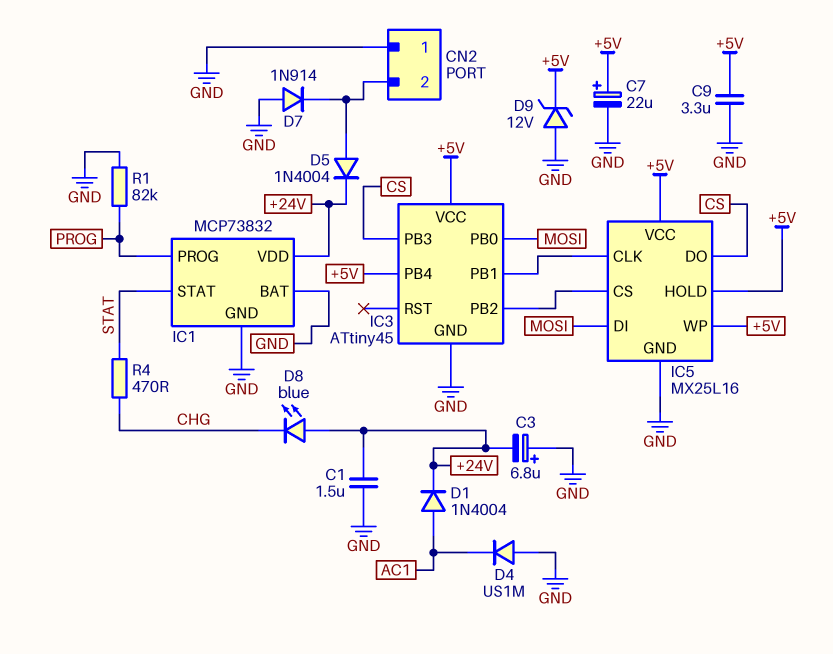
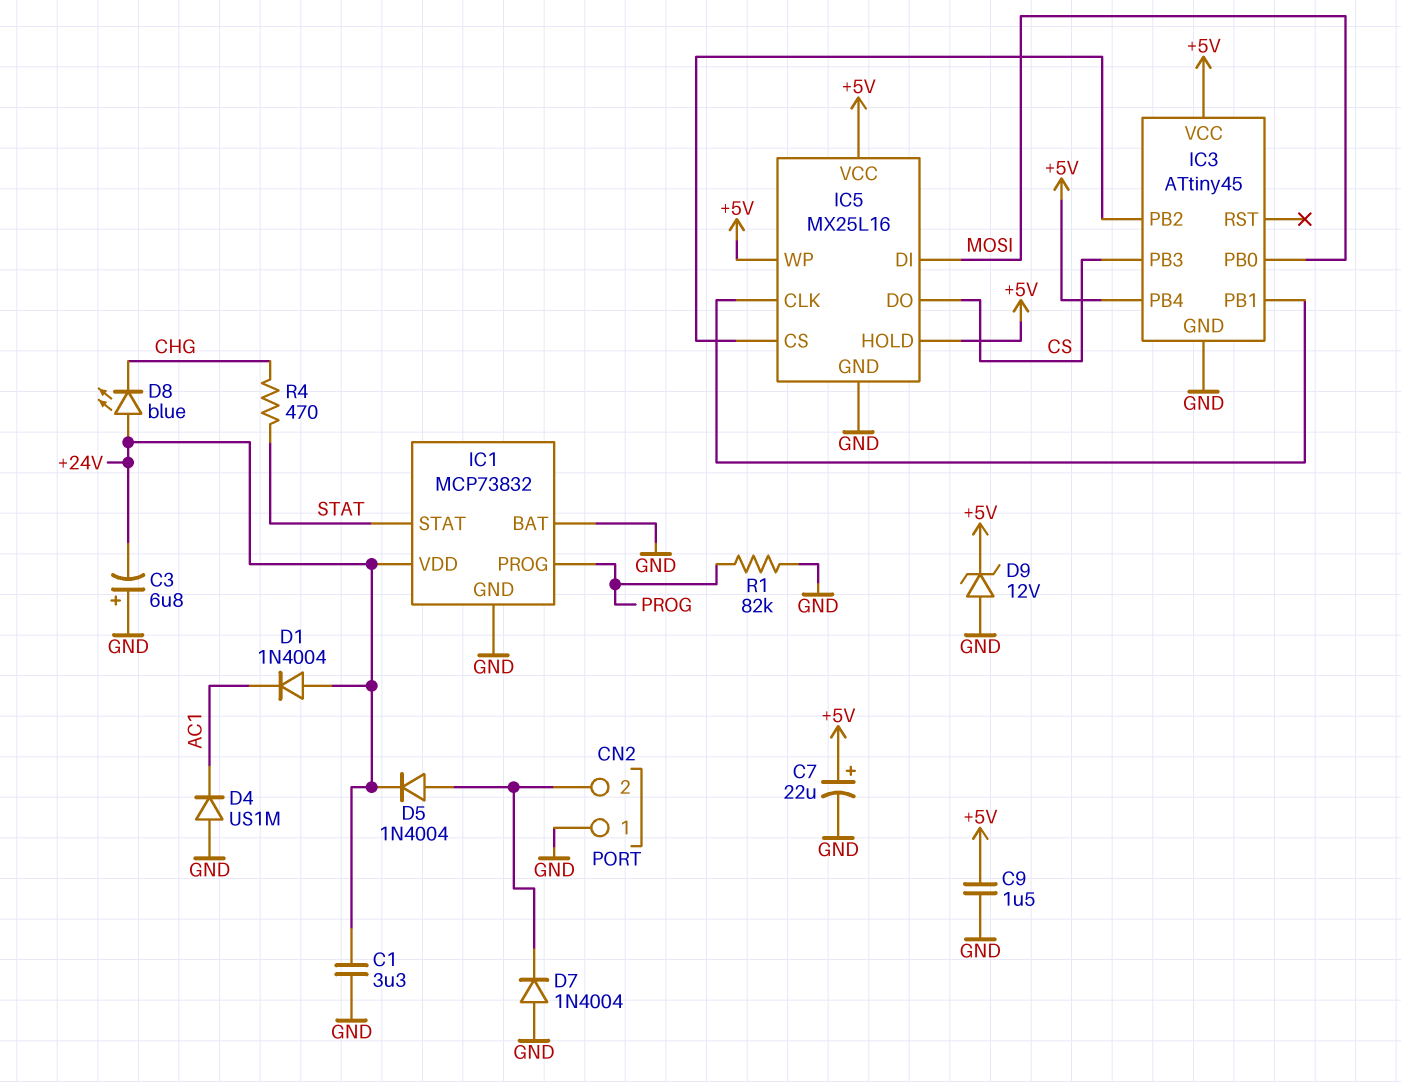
C1: 1.5uF (+24V, GND) -> 3.3uF (+24V, GND)
C9: 3.3uF (+5V, GND) -> 1.5uF (+5V, GND)
D1: diode 1N4004 (A AC1, K +24V) -> diode 1N4004 (A +24V, K AC1)
D7: diode 1N914 (A GND, K CN2/2) -> diode 1N4004 (A GND, K CN2/2)

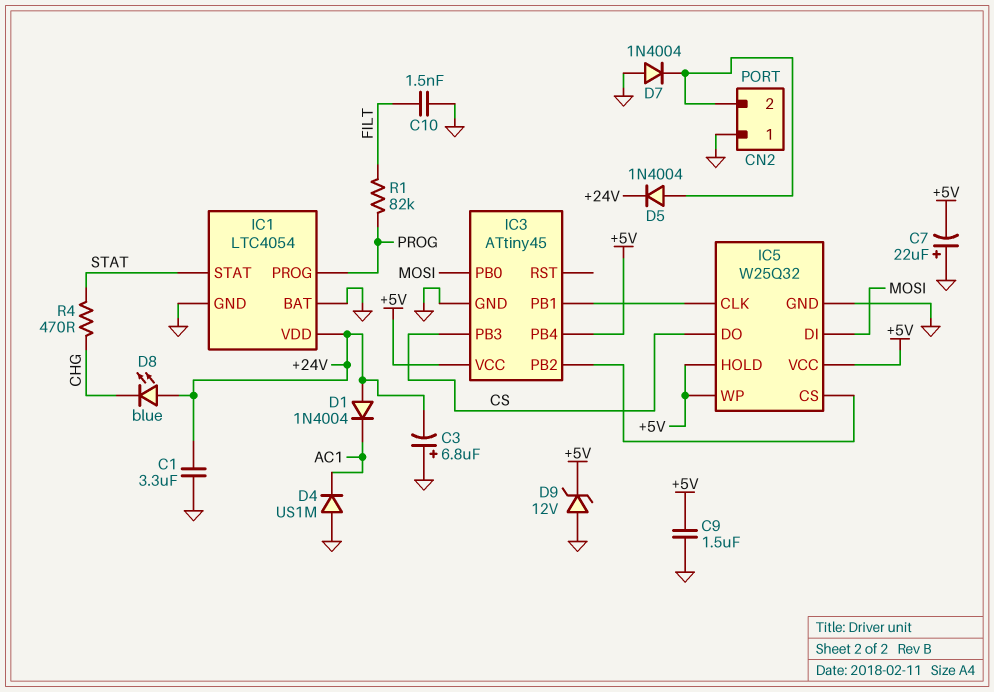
C7: 22uF (plus +5V, minus GND) -> 22uF (plus GND, minus +5V)
C10: none -> 1.5nF (FILT, GND)
IC1: MCP73832 -> LTC4054
IC5: MX25L16 -> W25Q32
R1: 82k (GND, PROG) -> 82k (FILT, PROG)

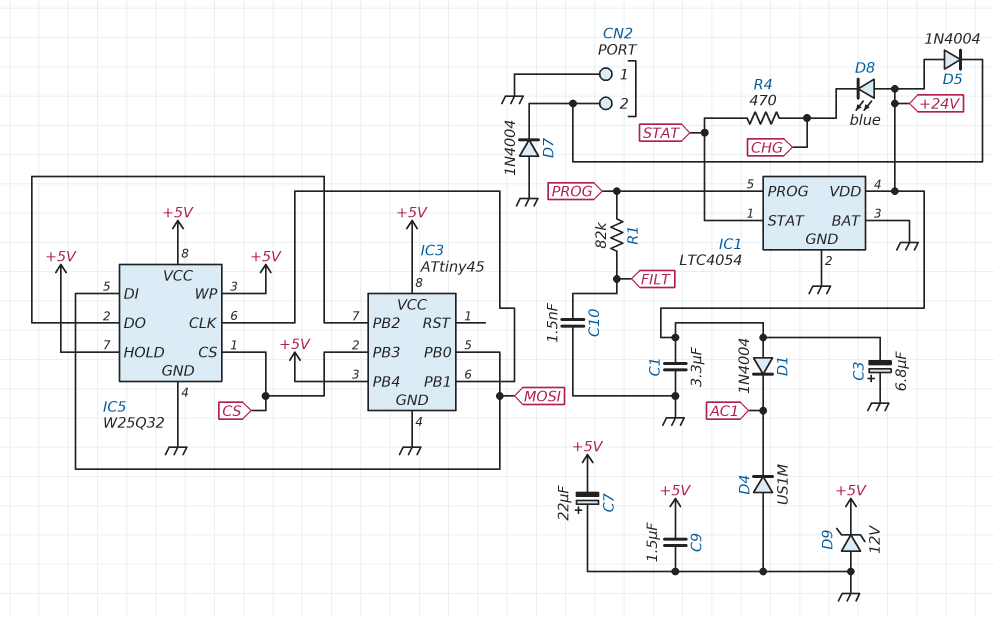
D5: diode 1N4004 (A CN2/2, K +24V) -> diode 1N4004 (A +24V, K CN2/2)
IC5 pin CS: IC3/PB2 -> CS
IC5 pin DO: CS -> IC3/PB2

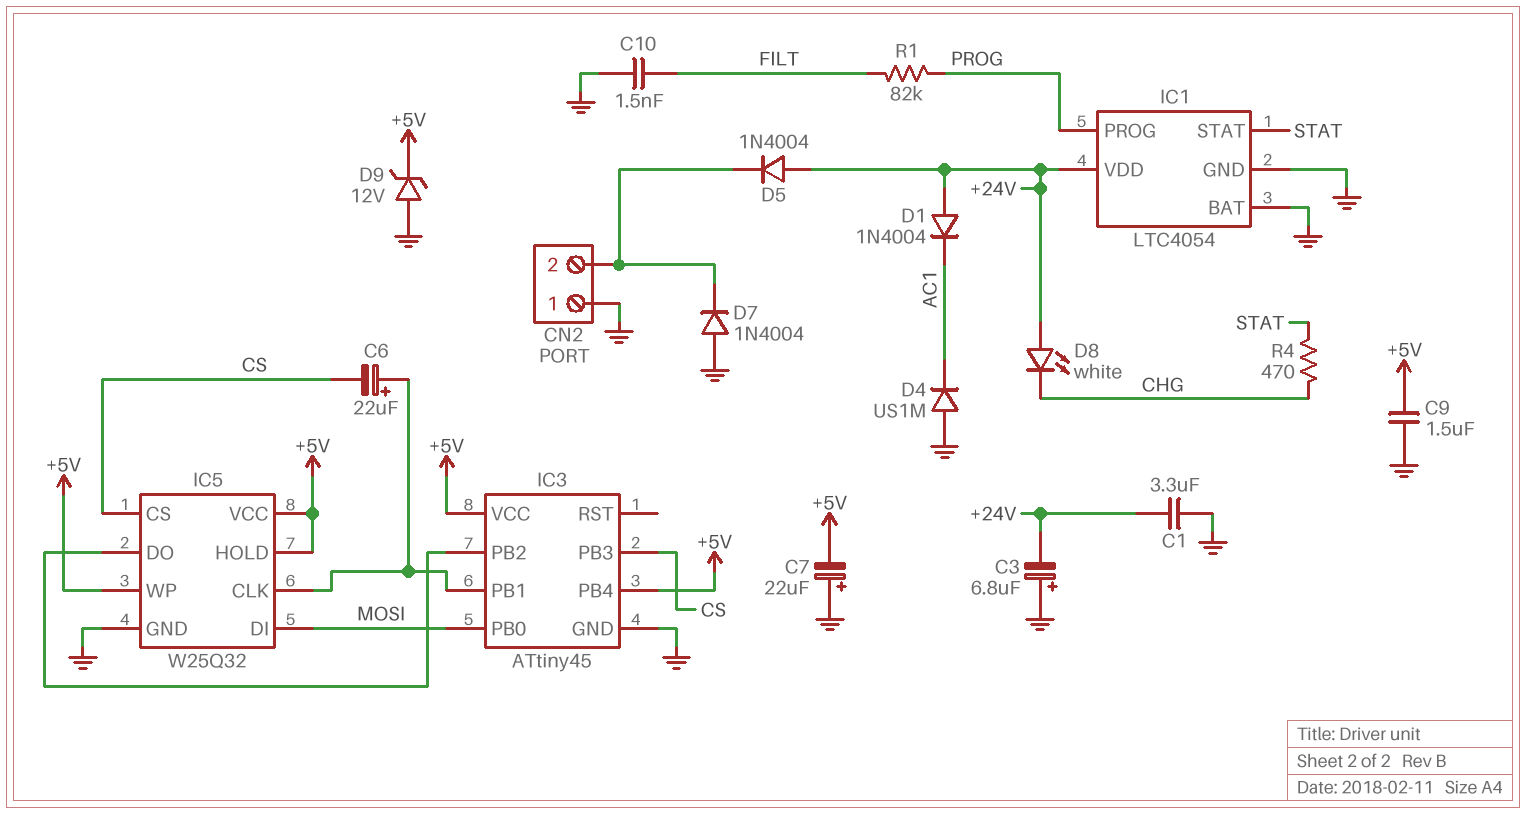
C6: none -> 22uF (plus IC3/PB1, minus CS)
D8: LED blue (A +24V, K CHG) -> LED white (A +24V, K CHG)

